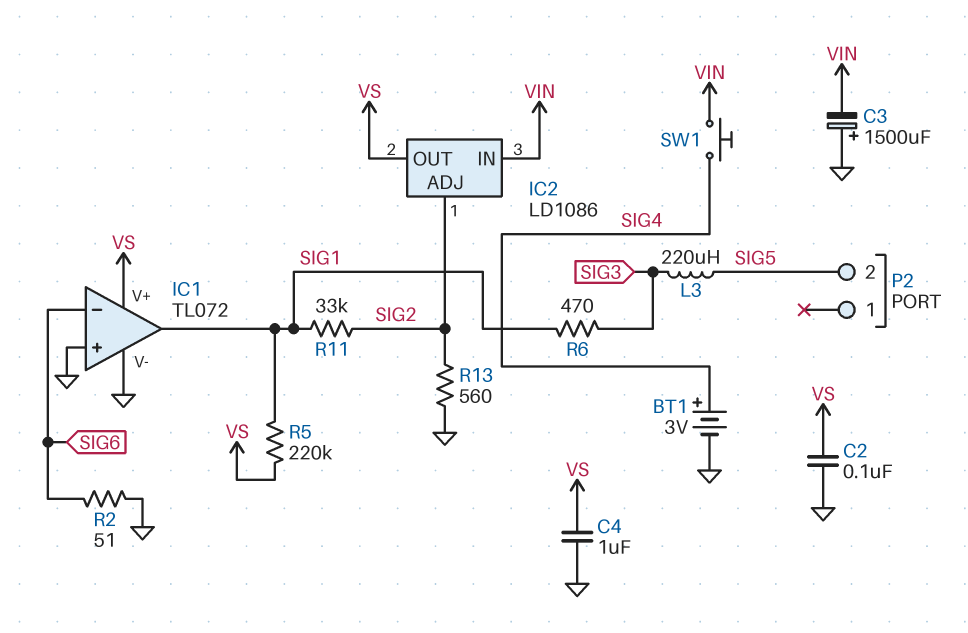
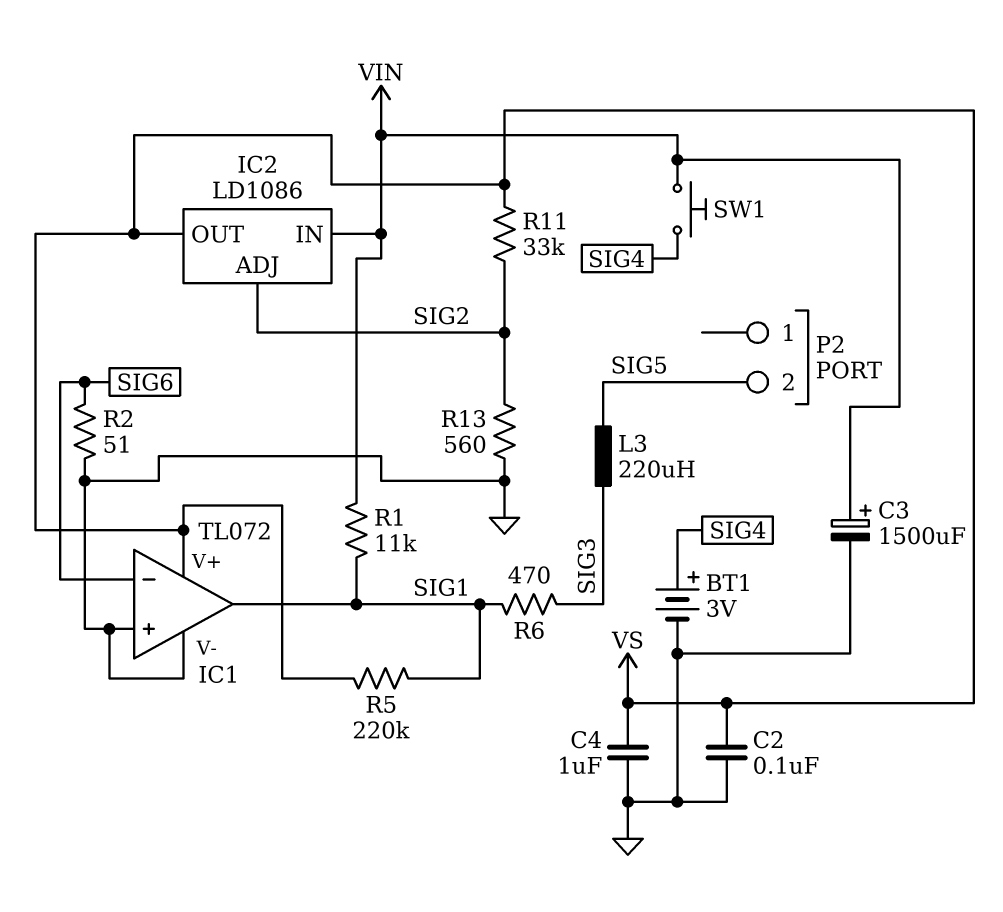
C3: 1500uF (plus GND, minus VIN) -> 1500uF (plus VIN, minus GND)
R1: none -> 11k (SIG1, VIN)
R11: 33k (SIG1, SIG2) -> 33k (SIG2, VS)

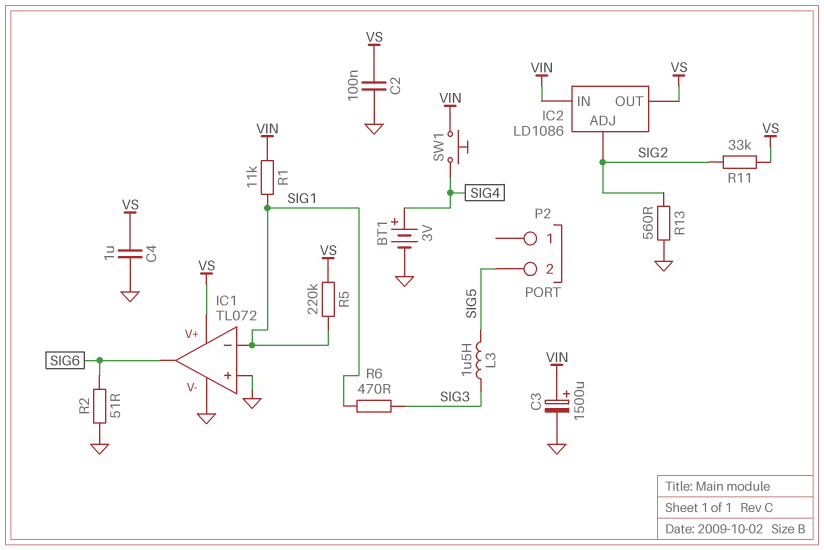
IC1 pin in-: SIG6 -> SIG1
IC1 pin out: SIG1 -> SIG6
L3: 220uH (SIG3, SIG5) -> 1.5uH (SIG3, SIG5)

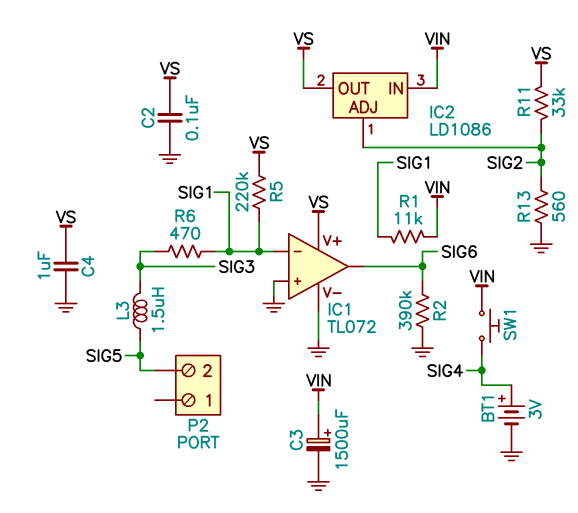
R2: 51 (GND, SIG6) -> 390k (GND, SIG6)

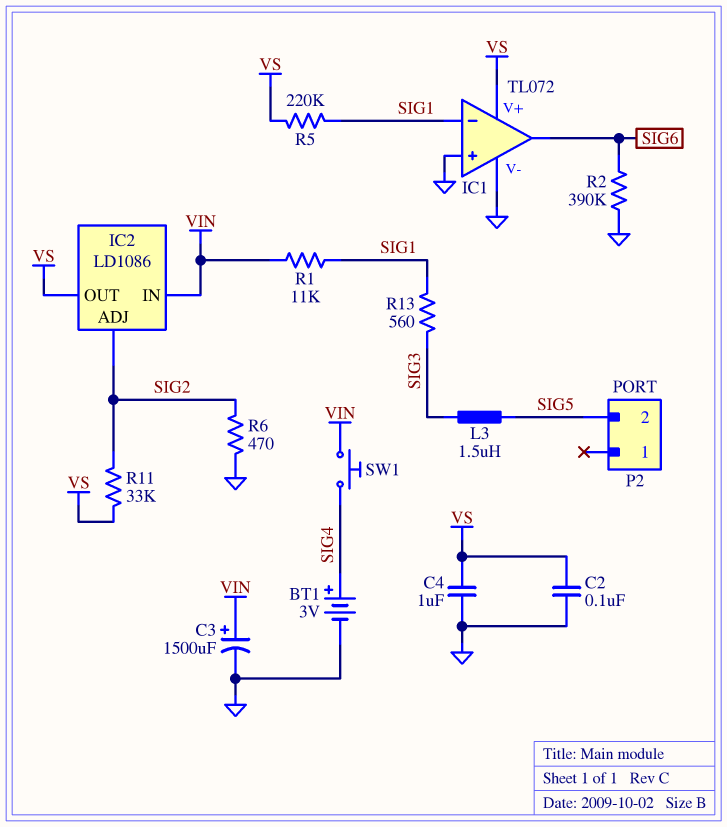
R6: 470 (SIG1, SIG3) -> 470 (GND, SIG2)
R13: 560 (GND, SIG2) -> 560 (SIG1, SIG3)

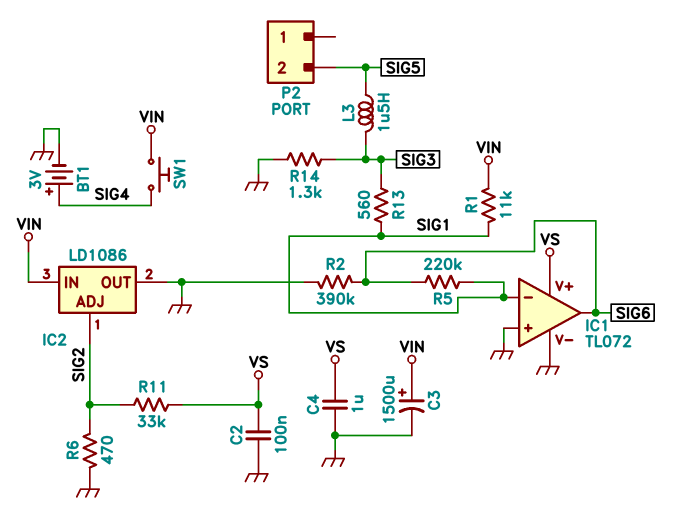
IC2 pin OUT: VS -> GND
R5: 220k (SIG1, VS) -> 220k (SIG1, SIG6)
R14: none -> 1.3k (GND, SIG3)

